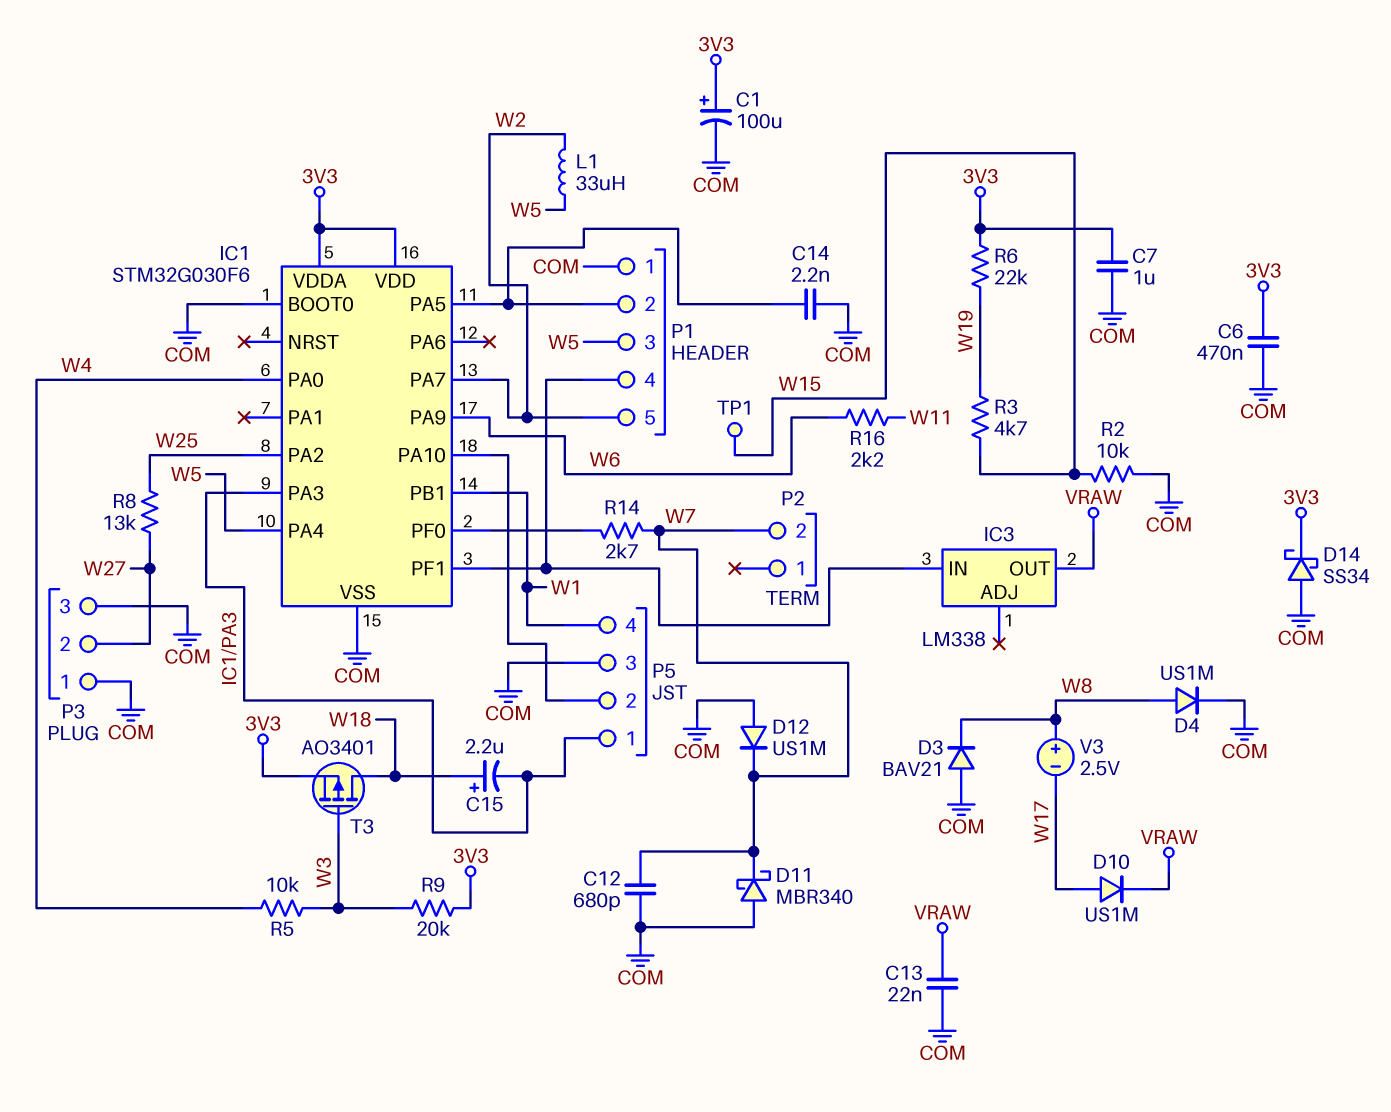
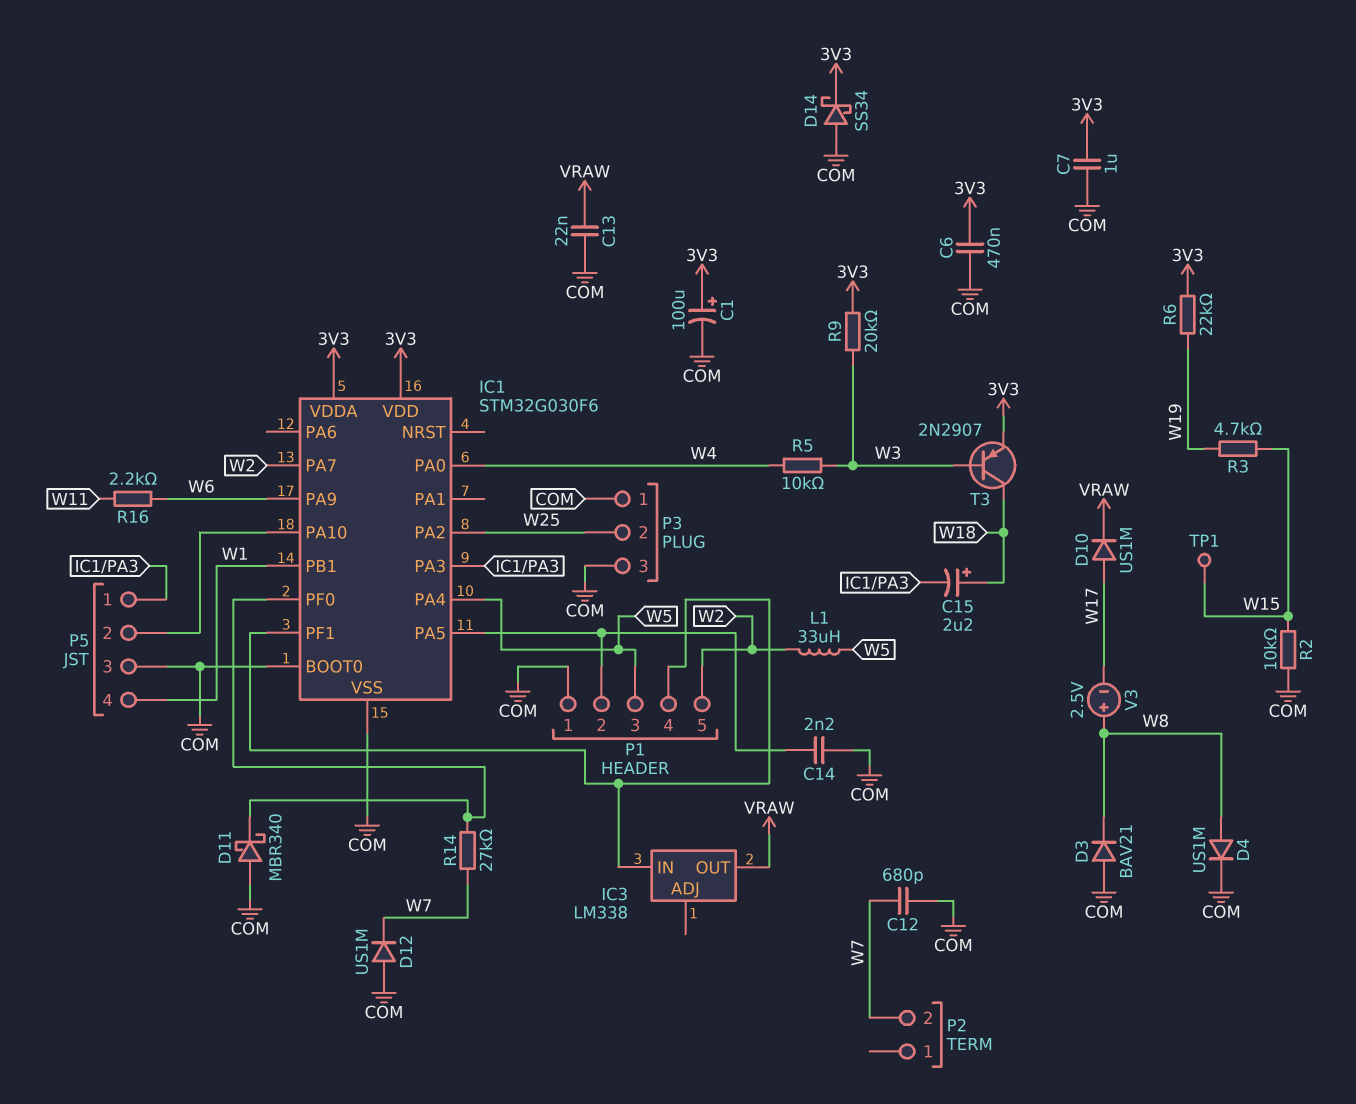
D11: schottky MBR340 (A COM, K W7) -> schottky MBR340 (A COM, K IC1/PF0)
P3 pin 2: W27 -> W25
R8: 13k (W25, W27) -> none
R14: 2.7k (IC1/PF0, W7) -> 27k (IC1/PF0, W7)
T3: PMOS AO3401 (G W3, D W18, S 3V3) -> PNP 2N2907 (B W3, C W18, E 3V3)

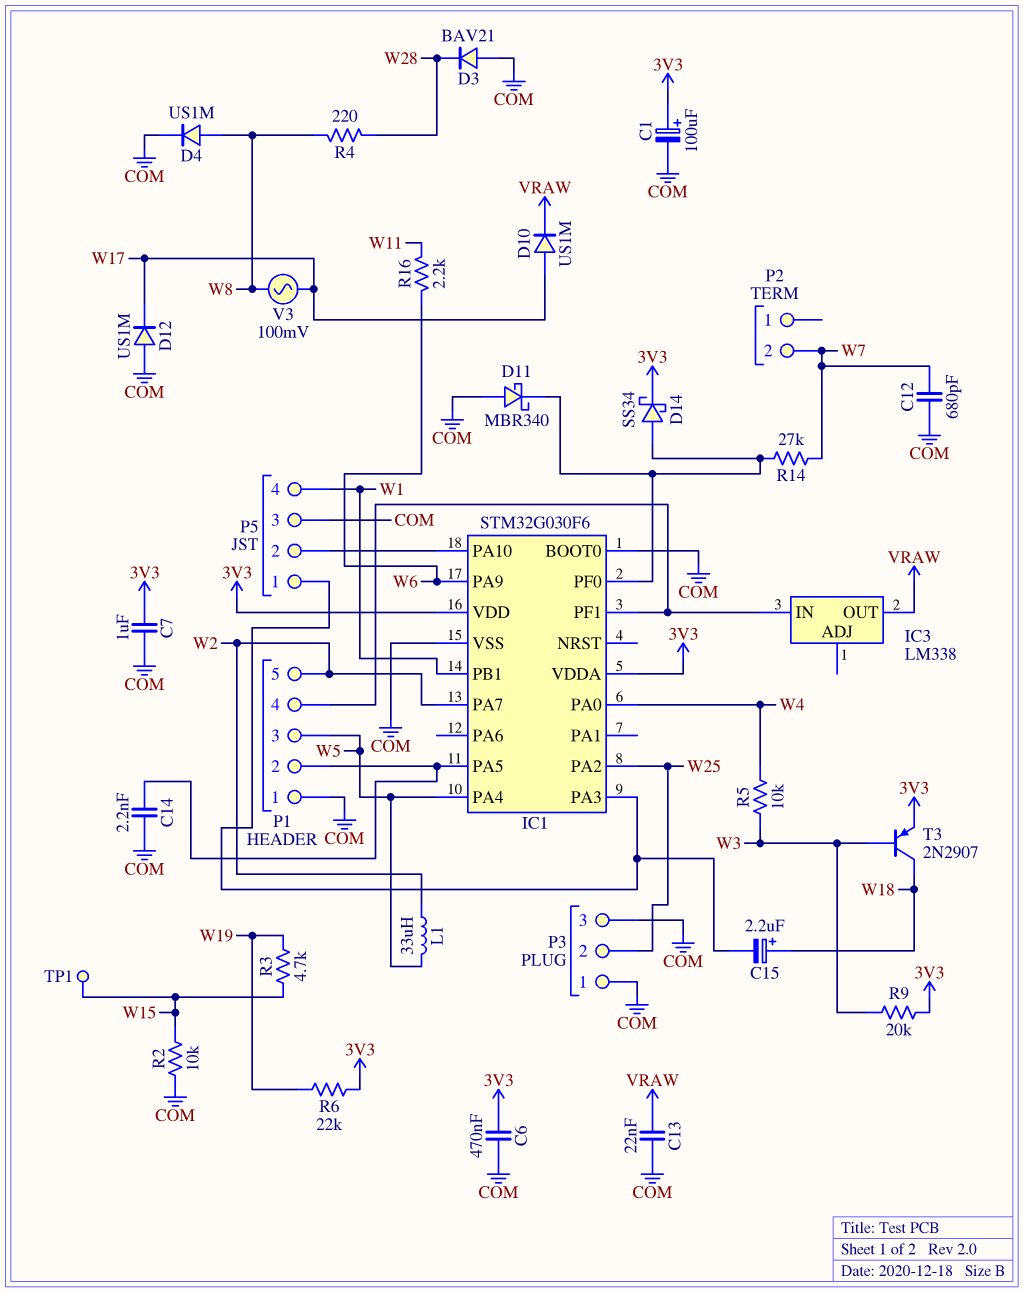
D3: diode BAV21 (A COM, K W8) -> diode BAV21 (A COM, K W28)
D12: diode US1M (A COM, K W7) -> diode US1M (A COM, K W17)
D14: schottky SS34 (A COM, K 3V3) -> schottky SS34 (A IC1/PF0, K 3V3)
R4: none -> 220 (W8, W28)
V3: 2.5V (plus W8, minus W17) -> AC 100mV (W8, W17)

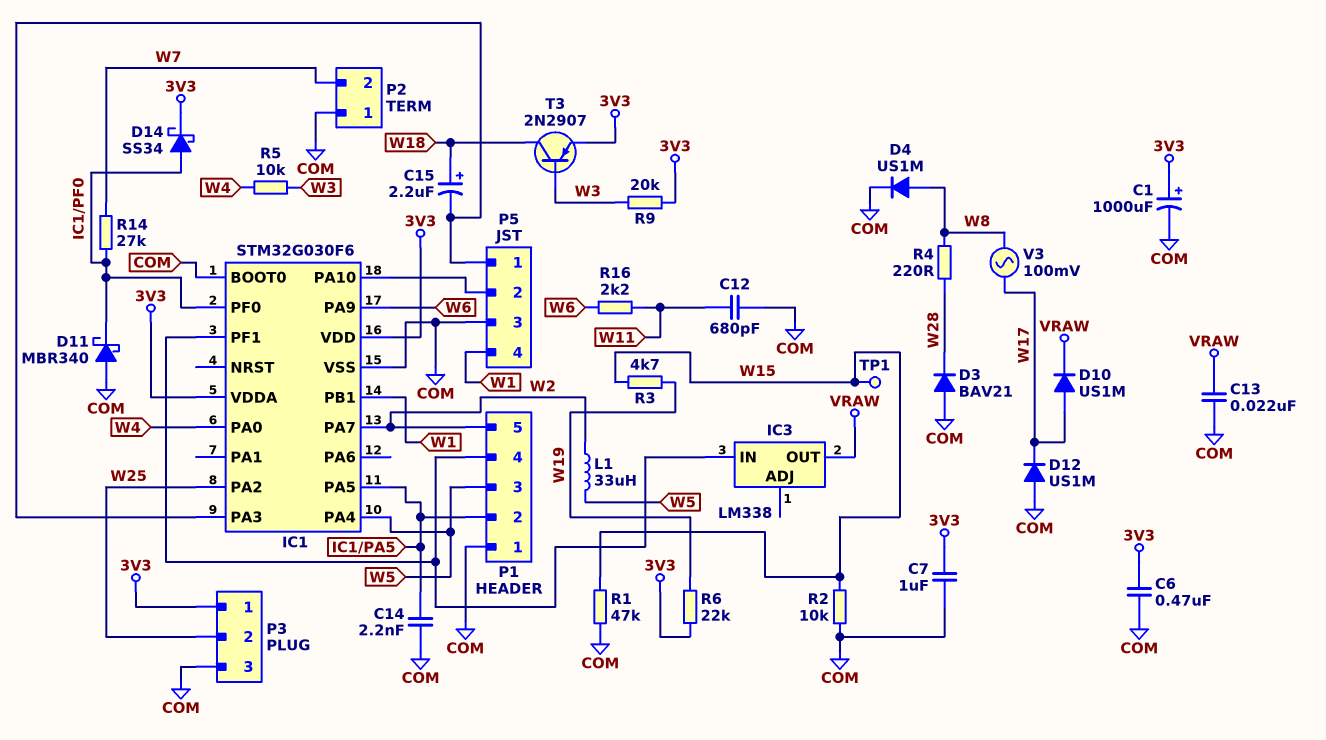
C1: 100uF (plus 3V3, minus COM) -> 1000uF (plus 3V3, minus COM)
C12: 680pF (COM, W7) -> 680pF (COM, W11)
P2 pin 1: none -> COM
P3 pin 1: COM -> 3V3
R1: none -> 47k (COM, W15)

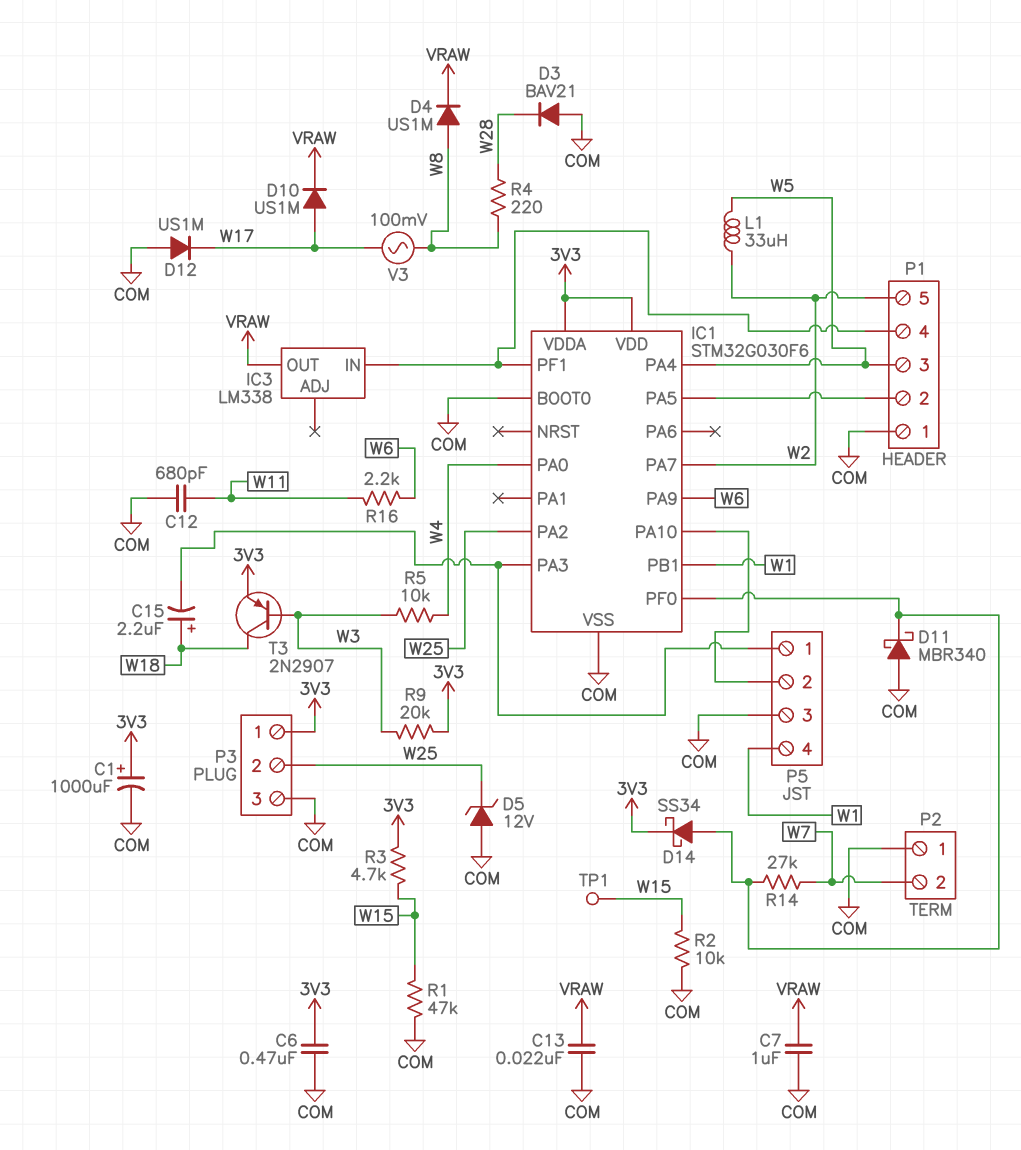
C7: 1uF (3V3, COM) -> 1uF (COM, VRAW)
C14: 2.2nF (COM, IC1/PA5) -> none
D4: diode US1M (A W8, K COM) -> diode US1M (A W8, K VRAW)
D5: none -> zener 12V (A COM, K W25)
R3: 4.7k (W15, W19) -> 4.7k (3V3, W15)
R6: 22k (3V3, W19) -> none

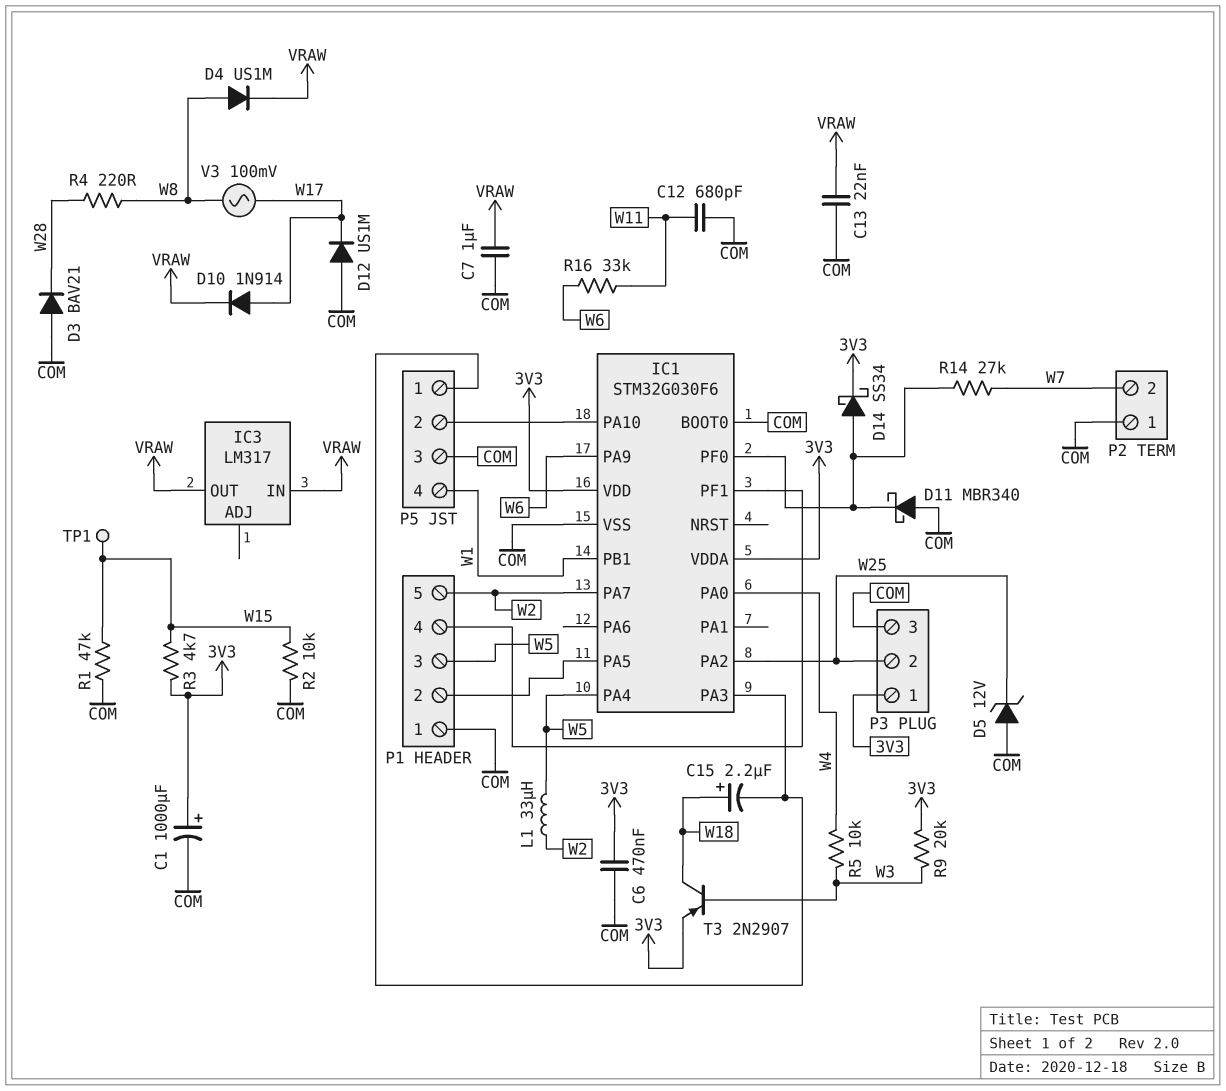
D10: diode US1M (A W17, K VRAW) -> diode 1N914 (A W17, K VRAW)
IC3: LM338 -> LM317
IC3 pin IN: IC1/PF1 -> VRAW
R16: 2.2k (W6, W11) -> 33k (W6, W11)

